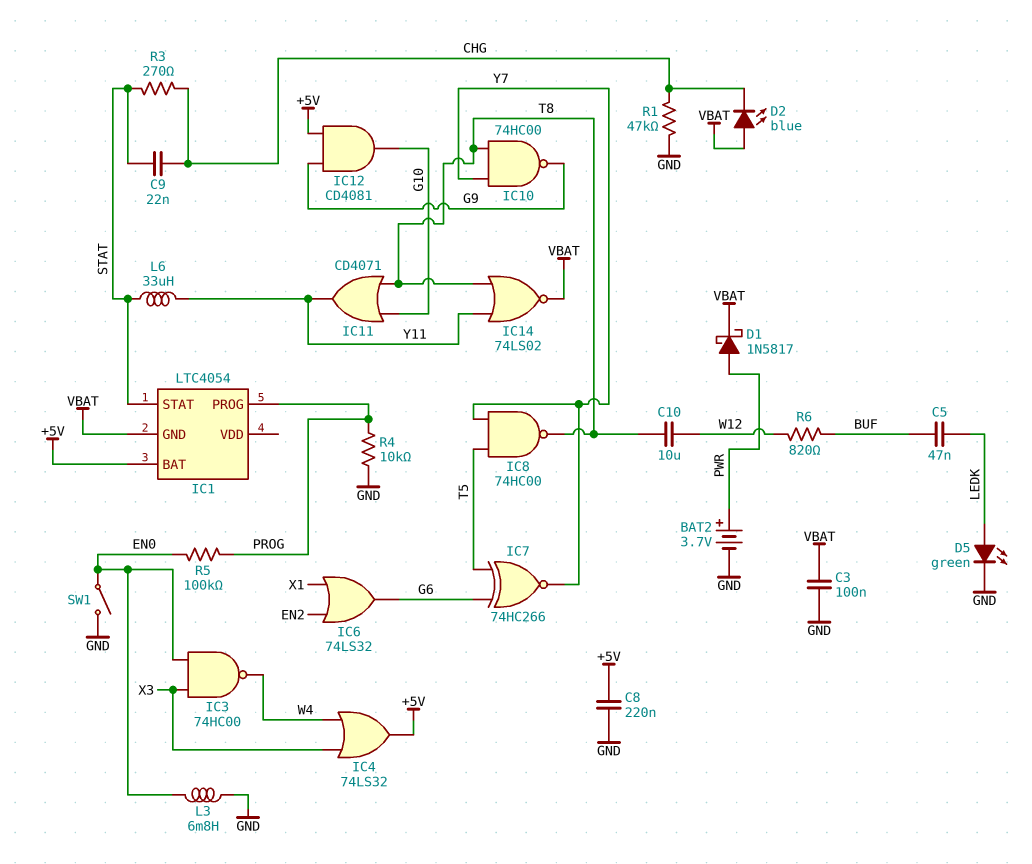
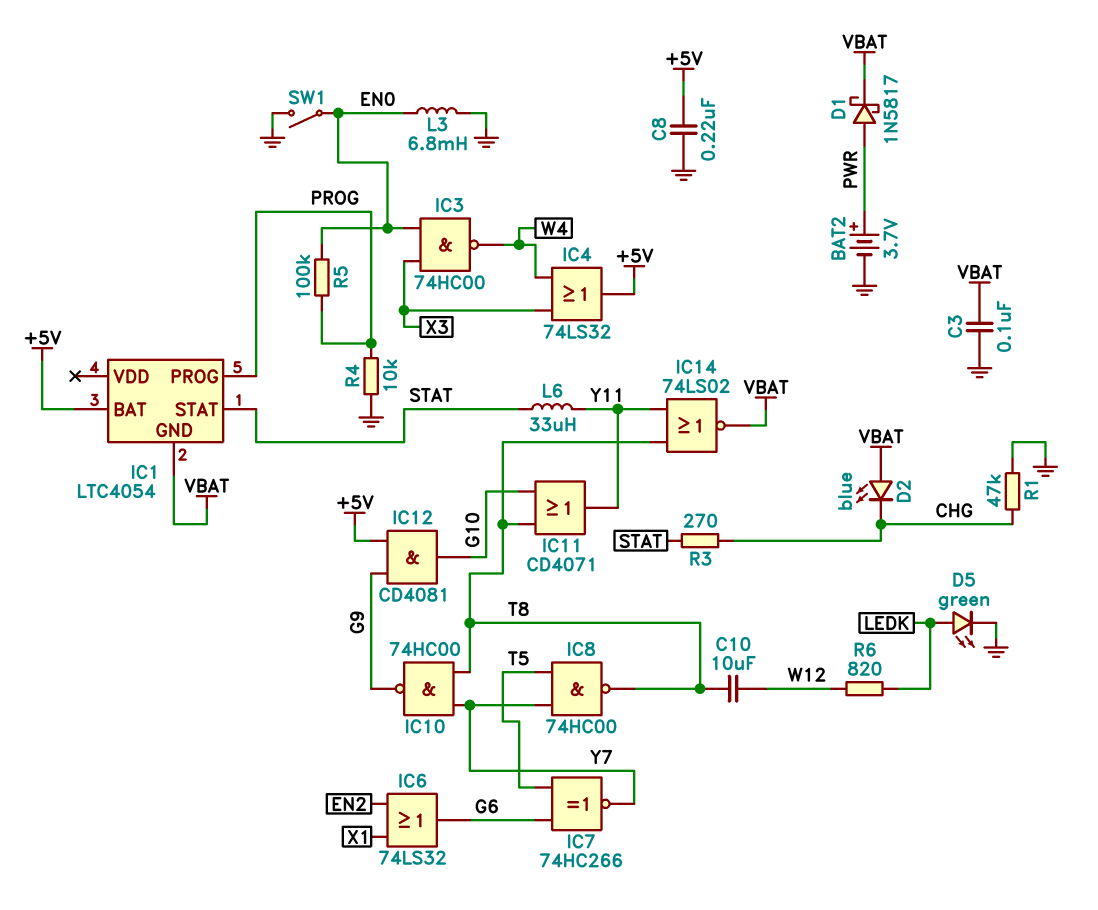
C5: 47nF (BUF, LEDK) -> none
C9: 22nF (CHG, STAT) -> none
R6: 820 (BUF, W12) -> 820 (LEDK, W12)

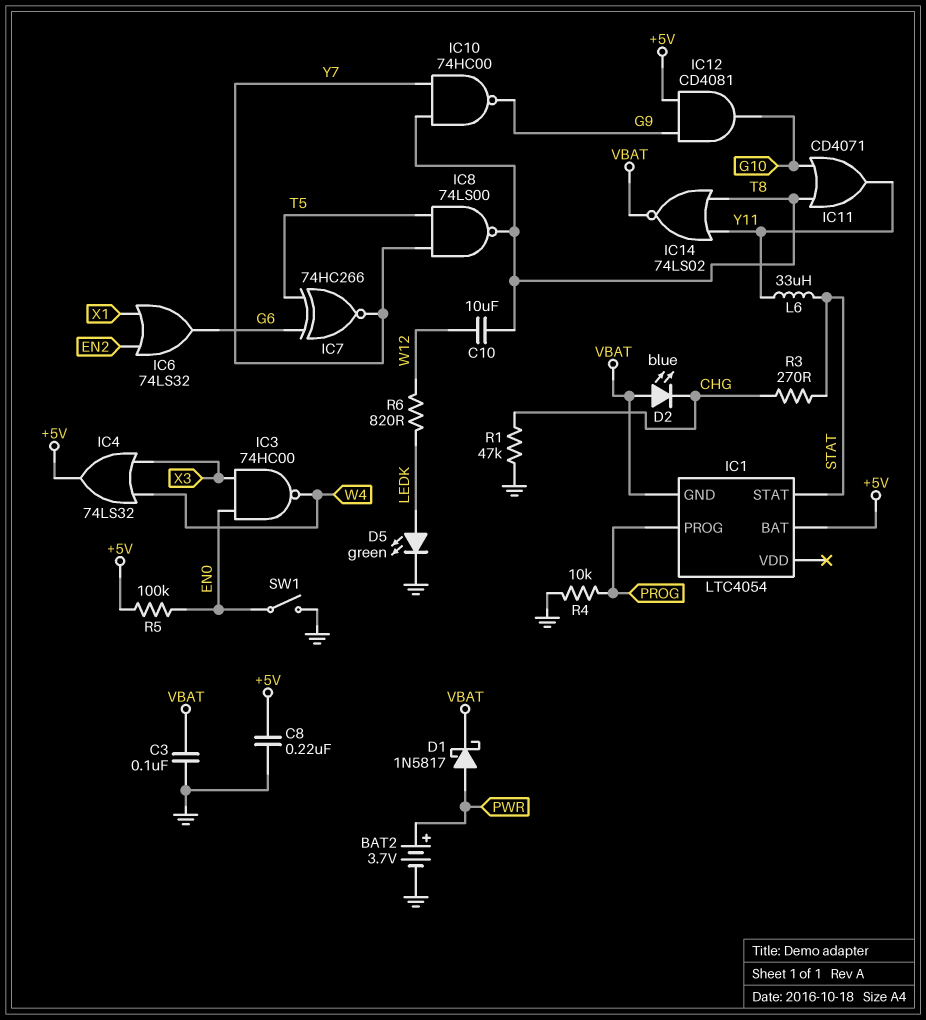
IC8: NAND 74HC00 (in T5, in Y7, out T8) -> NAND 74LS00 (in T5, in Y7, out T8)
L3: 6.8mH (EN0, GND) -> none
R5: 100k (EN0, PROG) -> 100k (+5V, EN0)

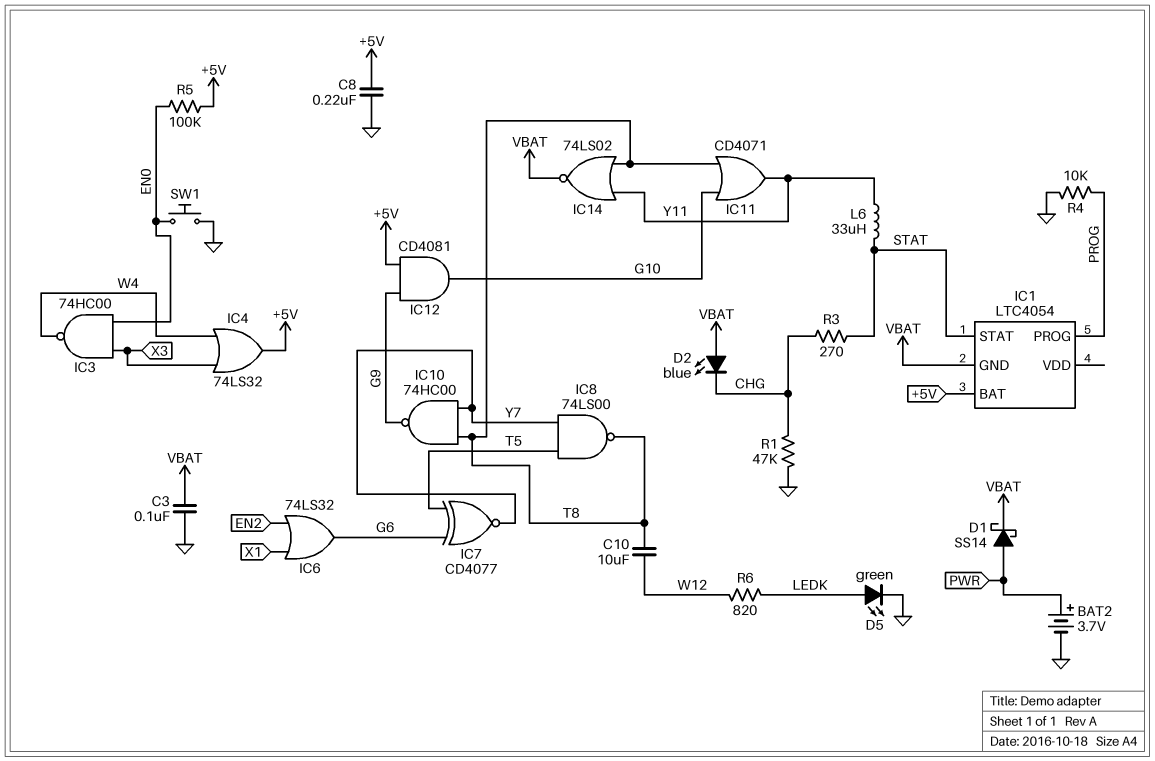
D1: schottky 1N5817 (A PWR, K VBAT) -> schottky SS14 (A PWR, K VBAT)
IC7: XNOR 74HC266 (in G6, in T5, out Y7) -> XNOR CD4077 (in G6, in T5, out Y7)
SW1: switch (EN0, GND) -> button (EN0, GND)

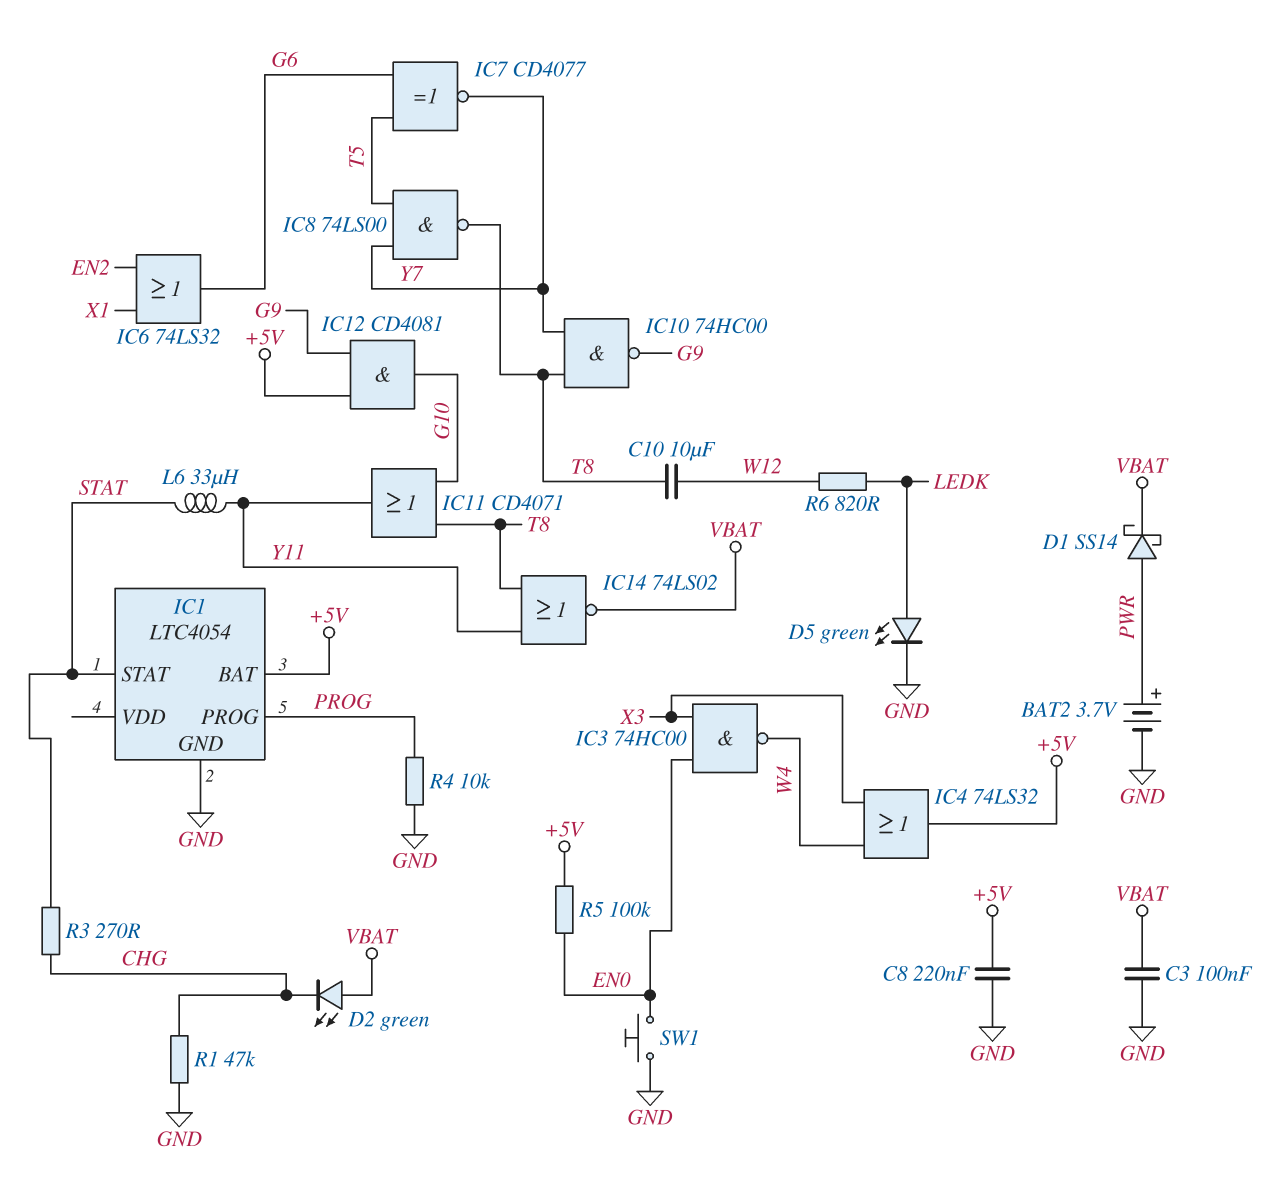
D2: LED blue (A VBAT, K CHG) -> LED green (A VBAT, K CHG)
IC1 pin GND: VBAT -> GND

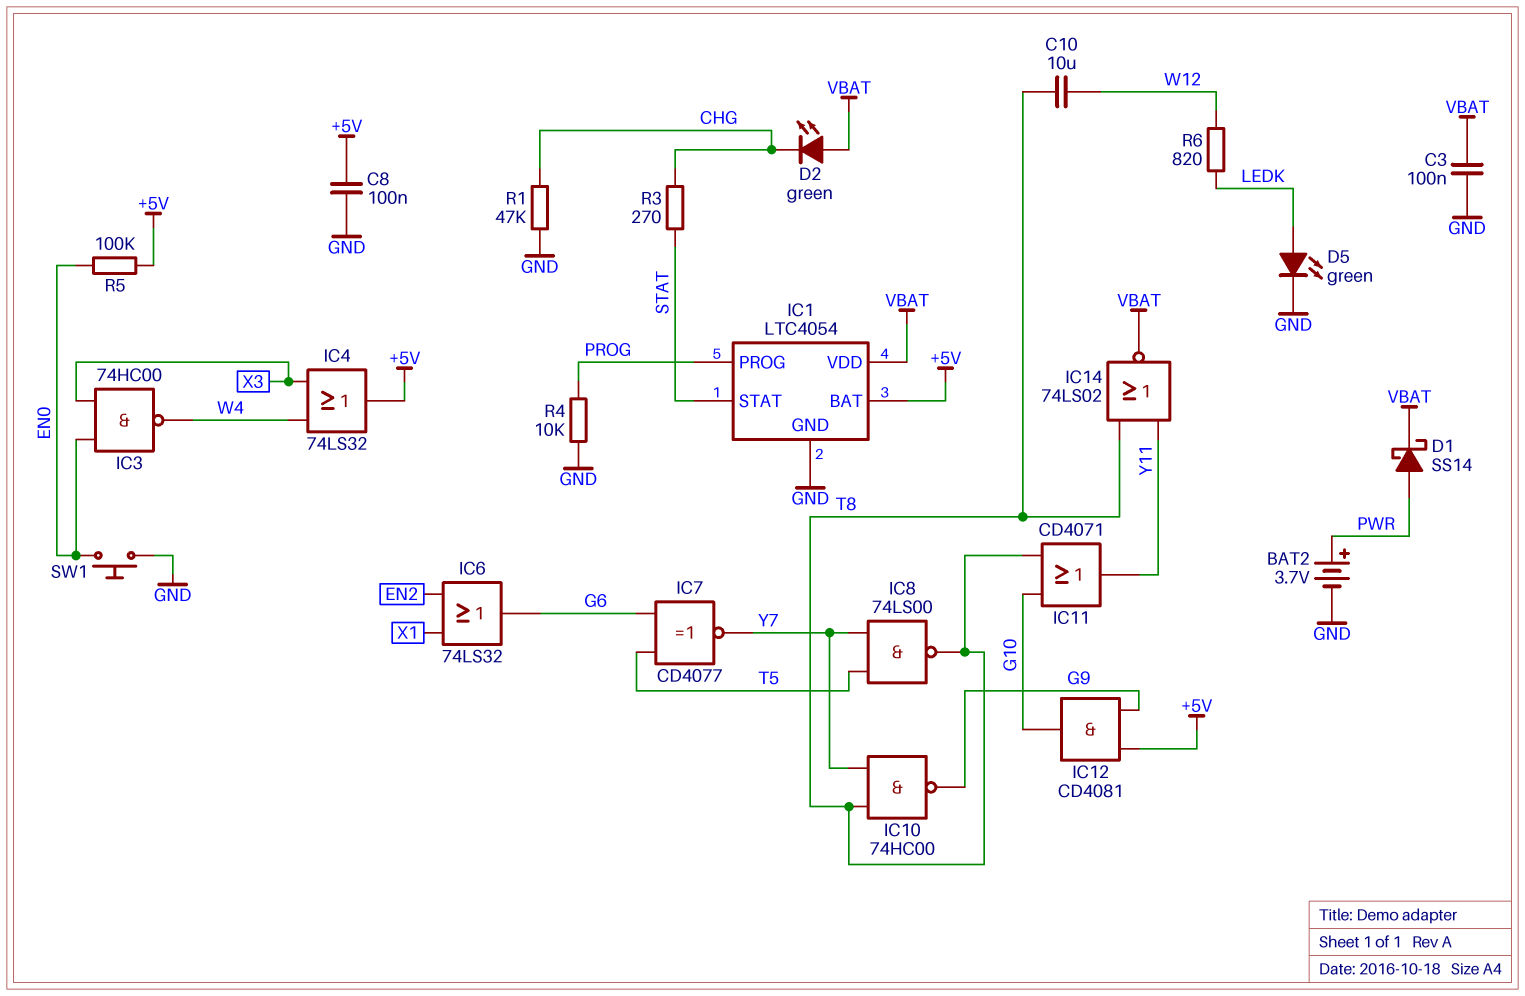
C8: 220nF (+5V, GND) -> 100nF (+5V, GND)
IC1 pin VDD: none -> VBAT
L6: 33uH (STAT, Y11) -> none

